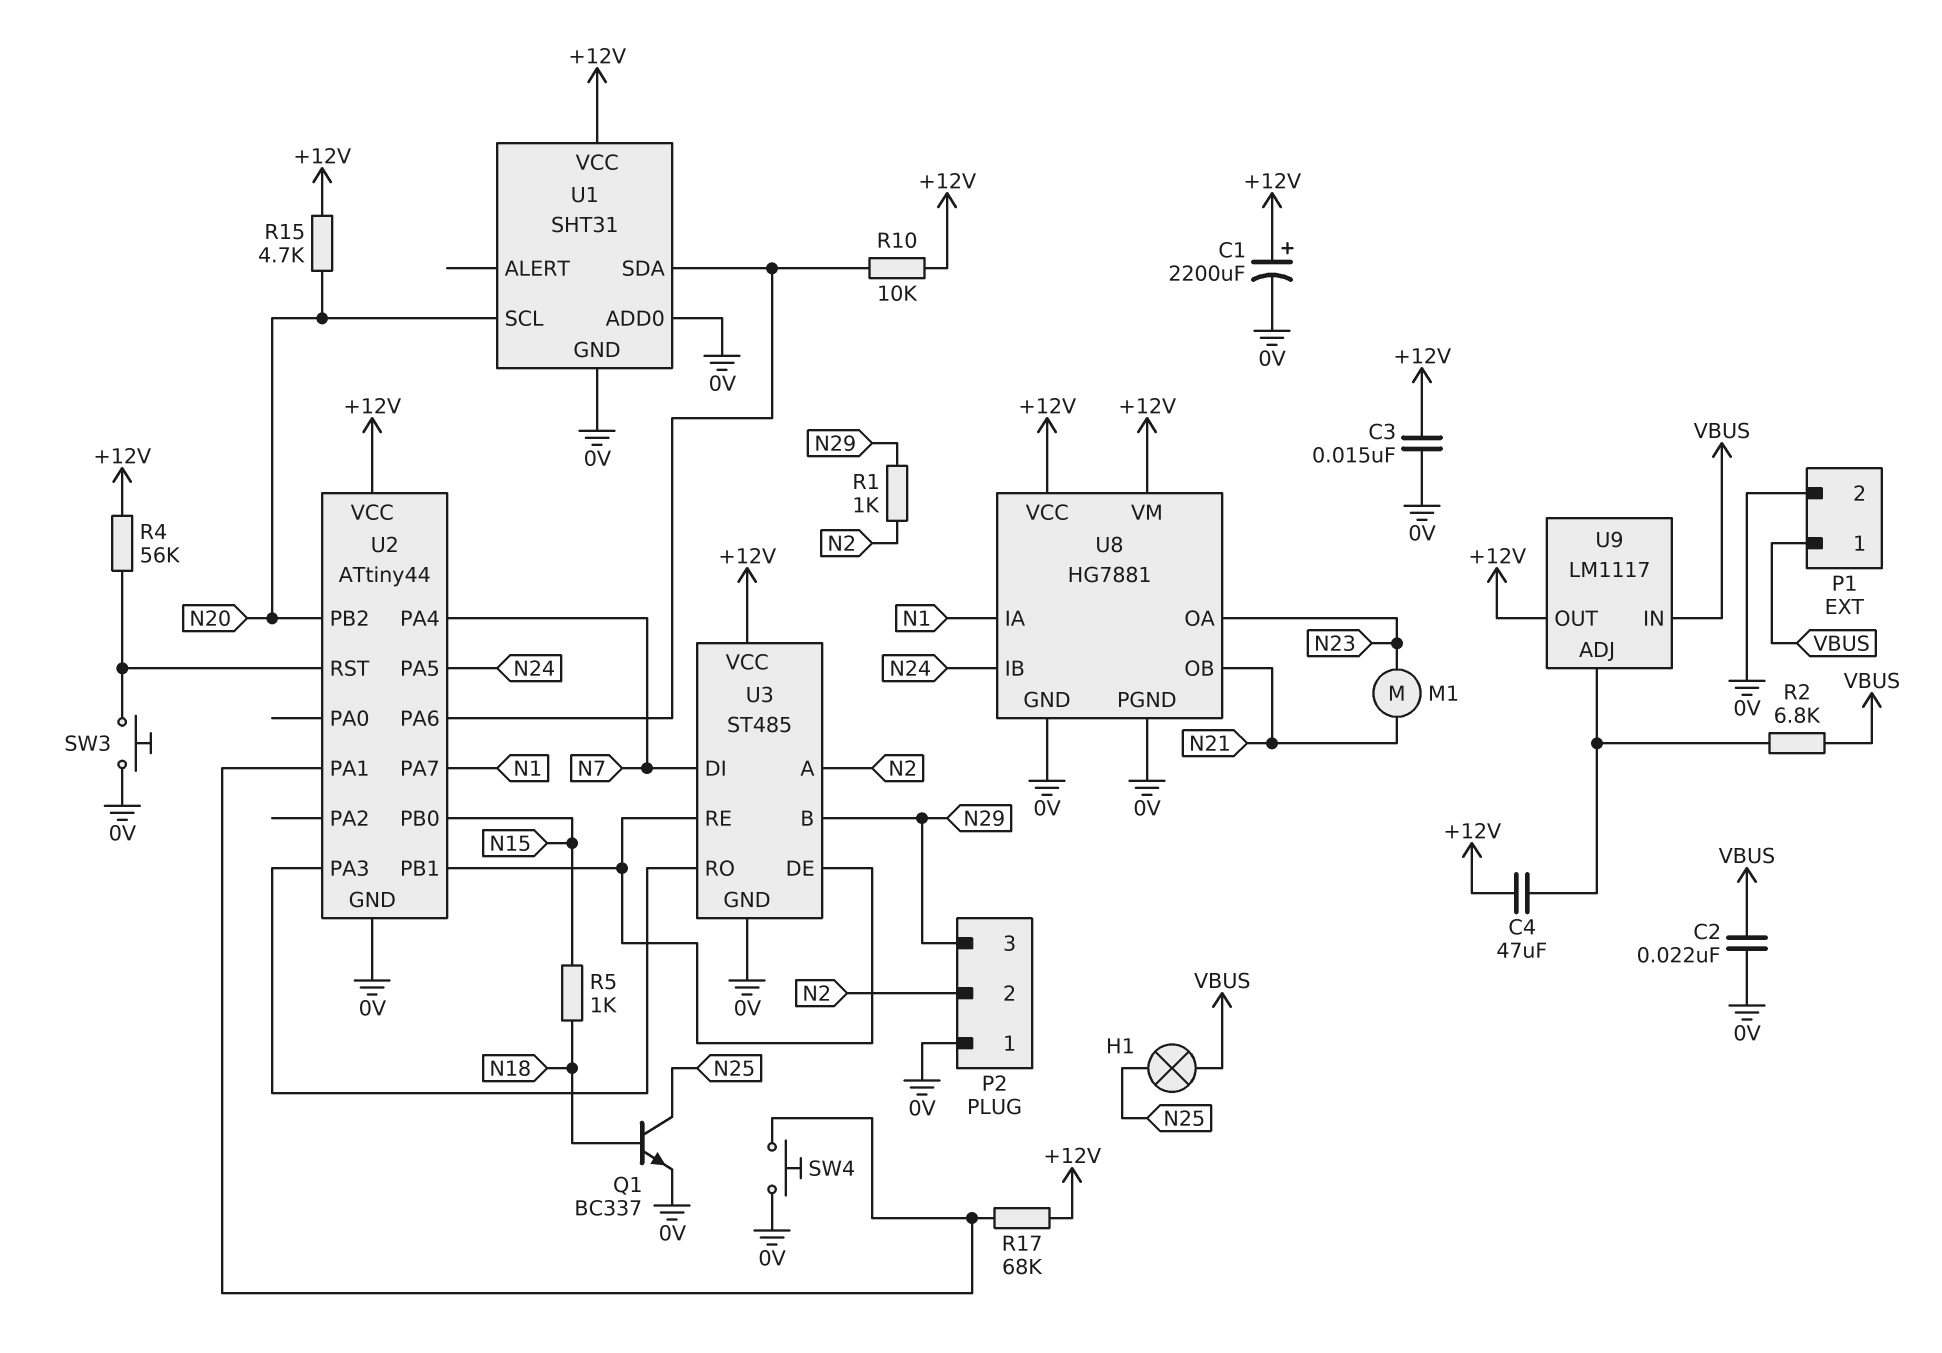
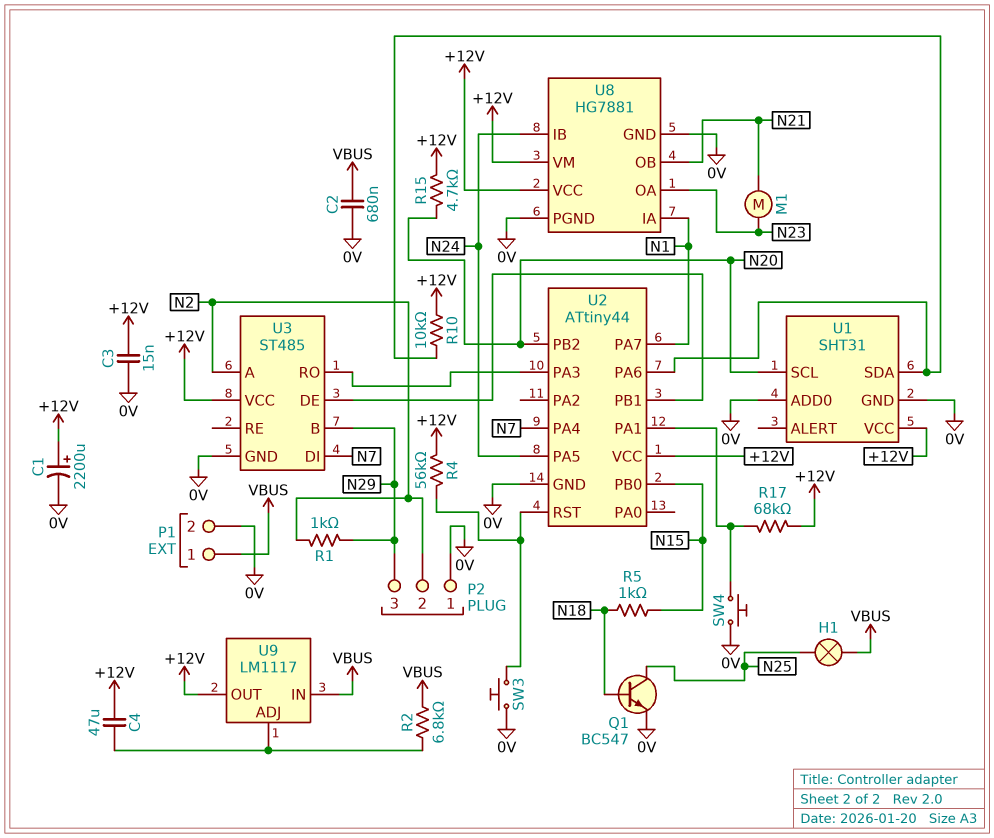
C2: 22nF (0V, VBUS) -> 680nF (0V, VBUS)
Q1: NPN BC337 (B N18, C N25, E 0V) -> NPN BC547 (B N18, C N25, E 0V)
U3 pin RE: U2/PB1 -> none

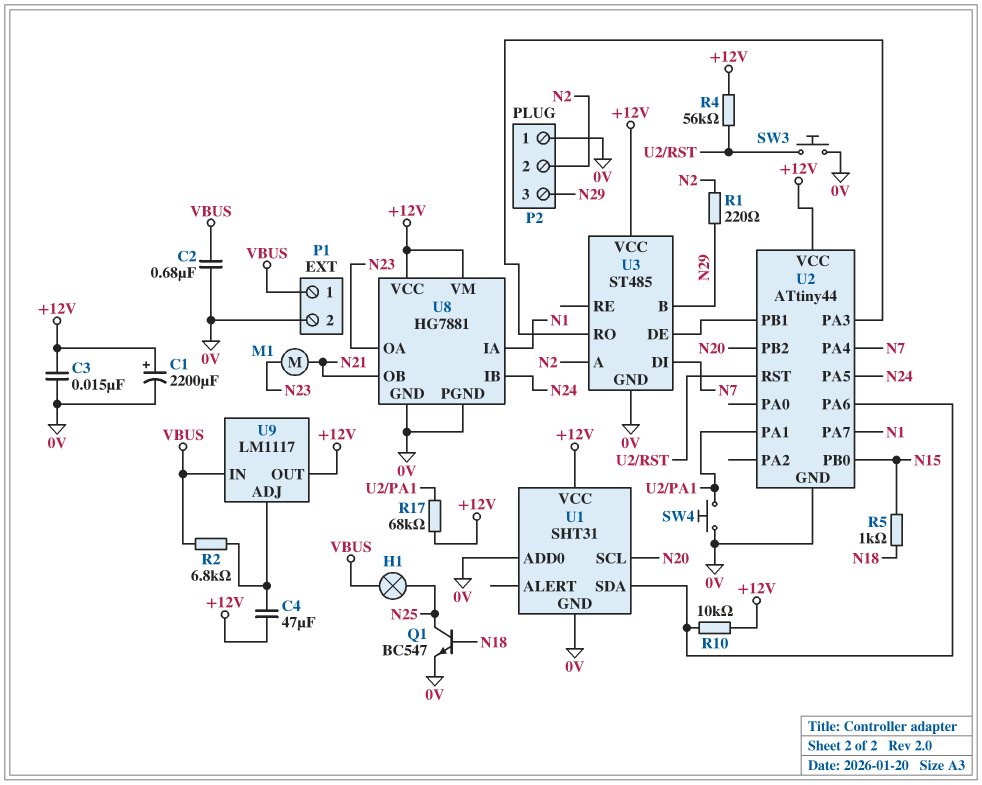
R1: 1k (N2, N29) -> 220 (N2, N29)
R15: 4.7k (+12V, N20) -> none

